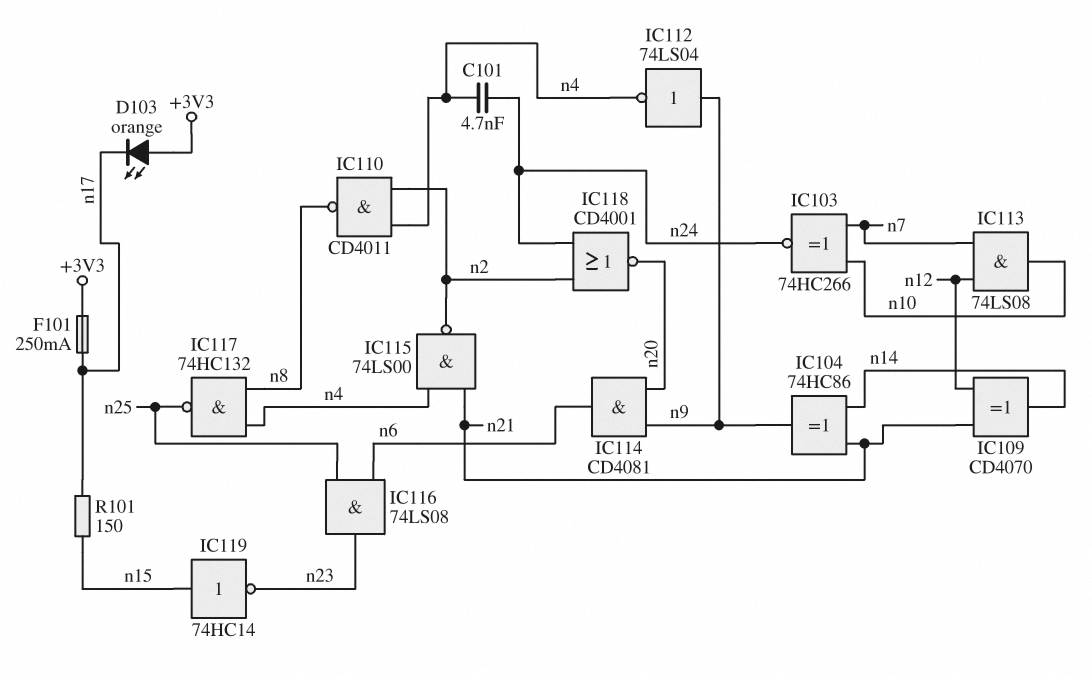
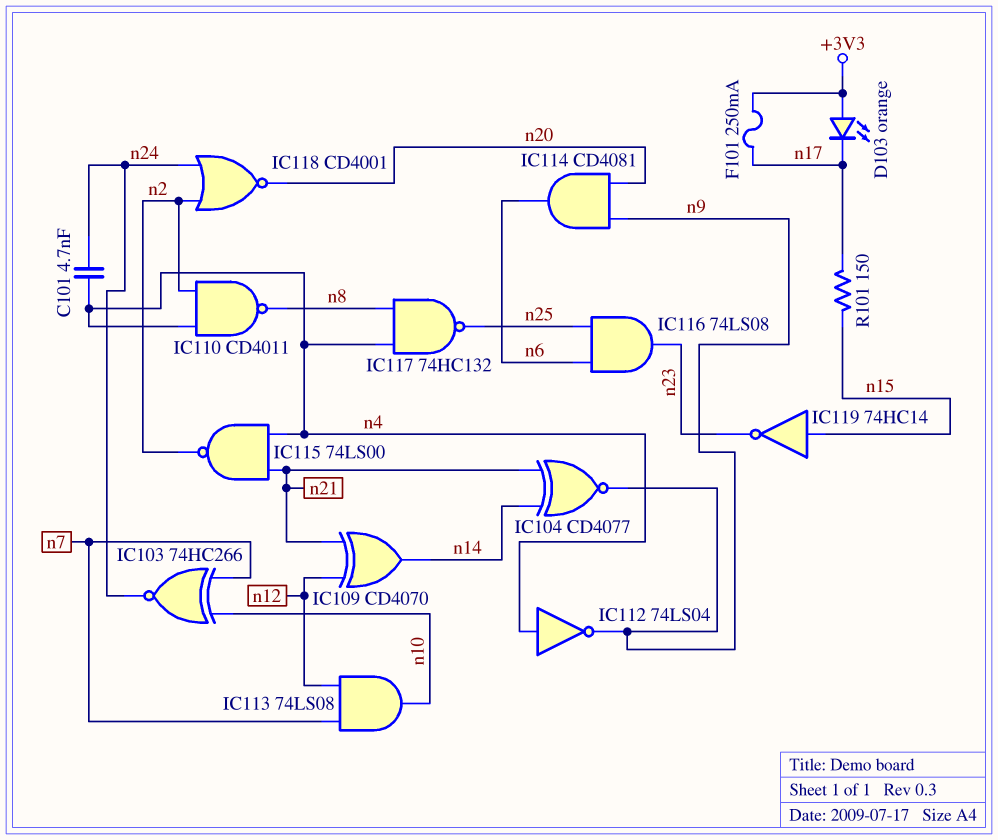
IC104: XOR 74HC86 (in n14, in n21, out n9) -> XNOR CD4077 (in n14, in n21, out n9)
IC112: NOT 74LS04 (in n9, out n4) -> NOT 74LS04 (in n4, out n9)

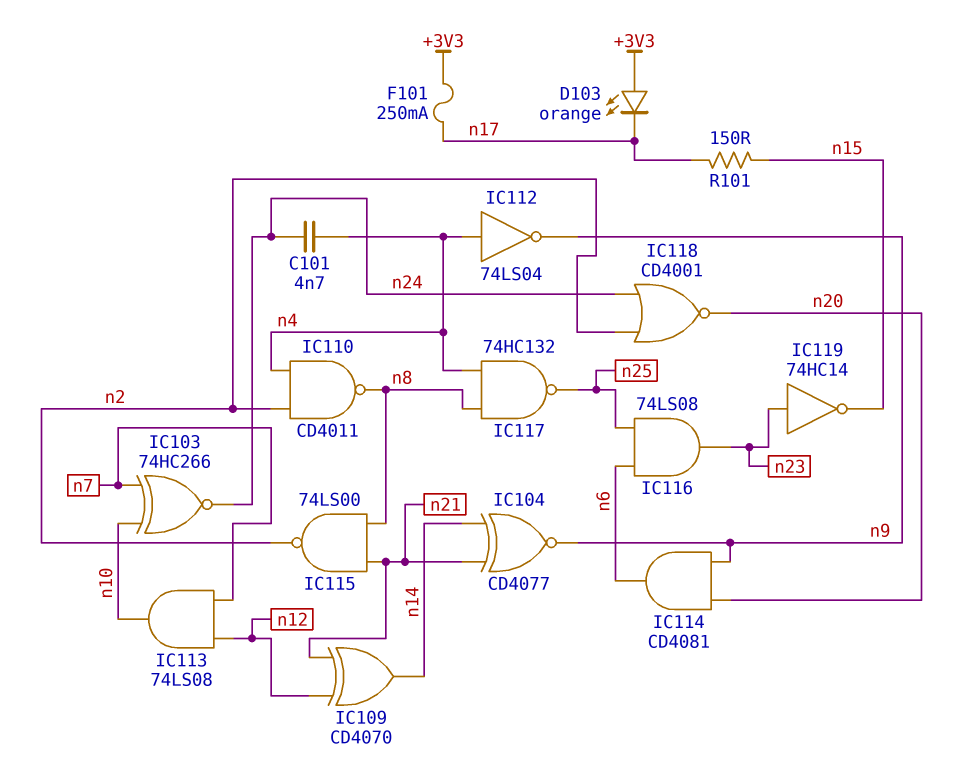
IC115: NAND 74LS00 (in n4, in n21, out n2) -> NAND 74LS00 (in n8, in n21, out n2)
IC119: NOT 74HC14 (in n15, out n23) -> NOT 74HC14 (in n23, out n15)

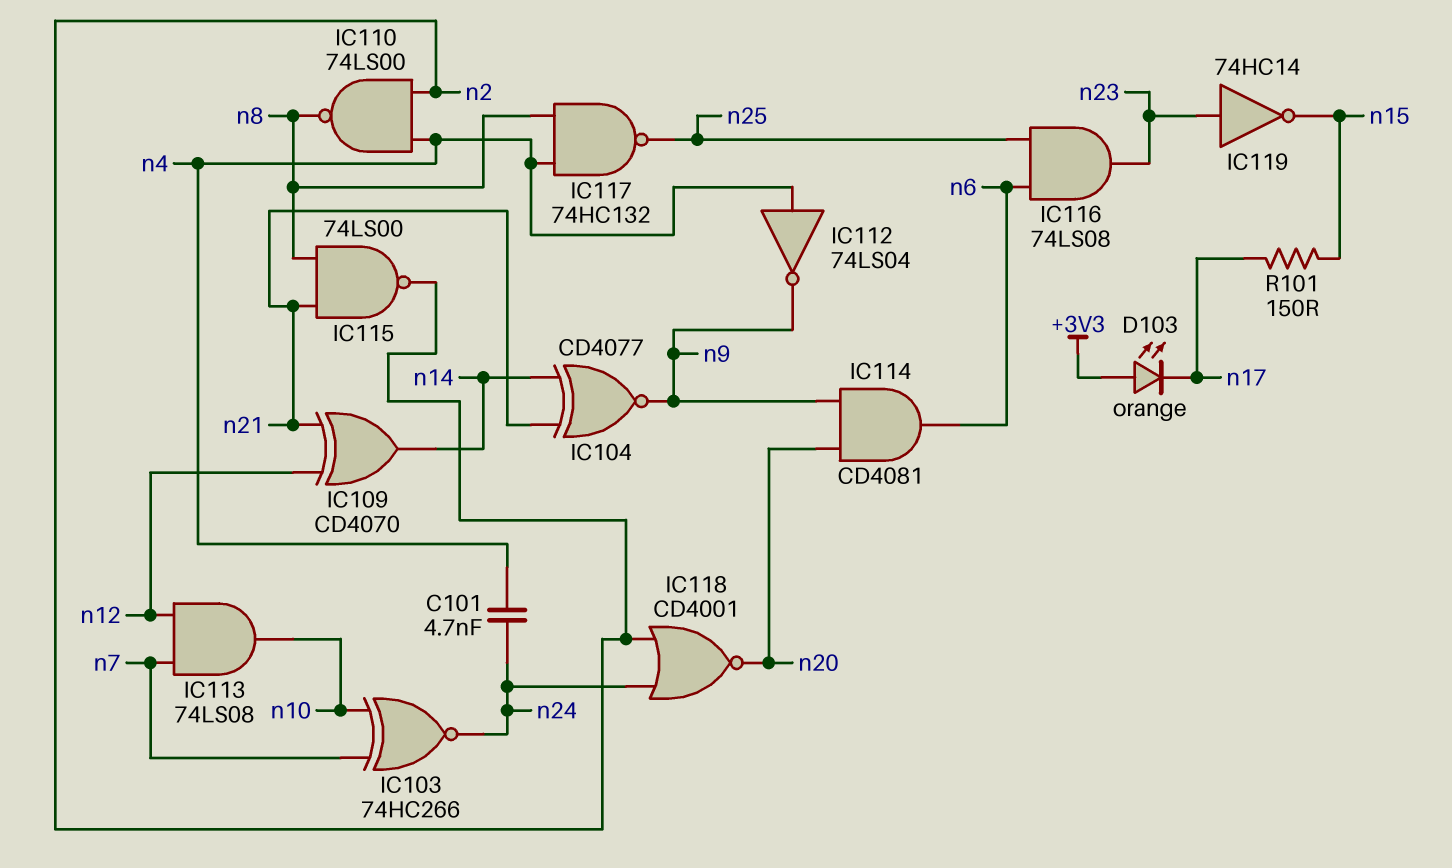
F101: 250mA (+3V3, n17) -> none
IC110: NAND CD4011 (in n2, in n4, out n8) -> NAND 74LS00 (in n2, in n4, out n8)

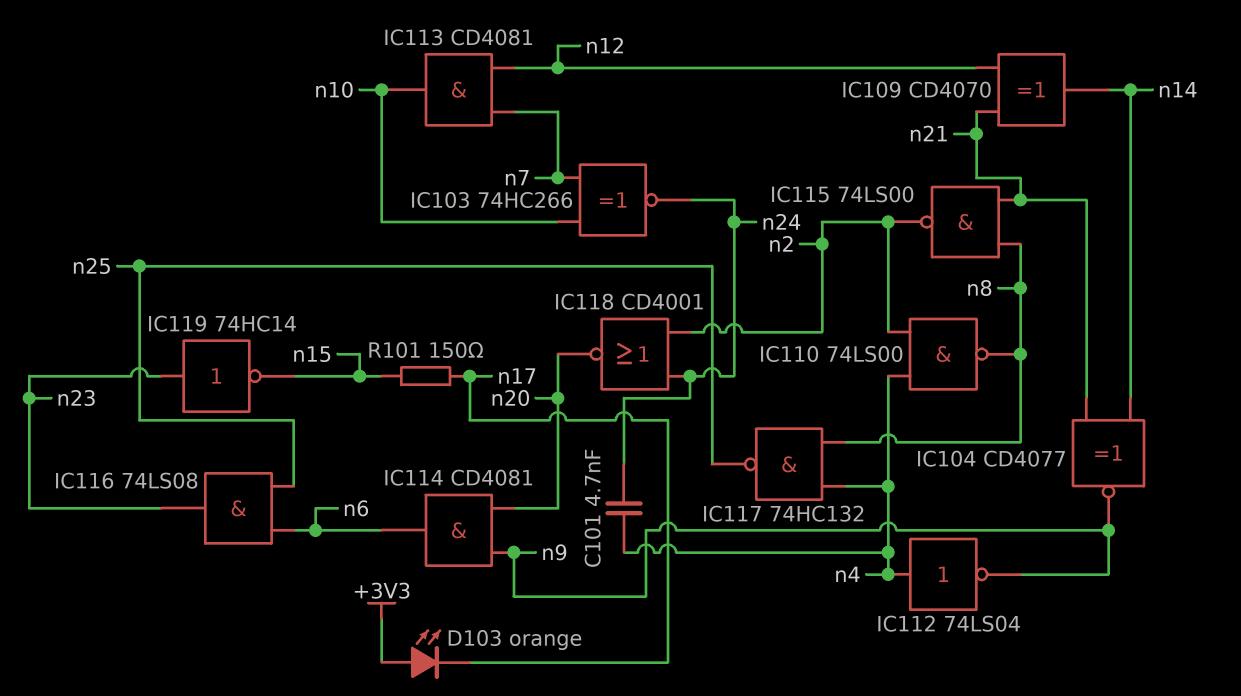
IC113: AND 74LS08 (in n7, in n12, out n10) -> AND CD4081 (in n7, in n12, out n10)

